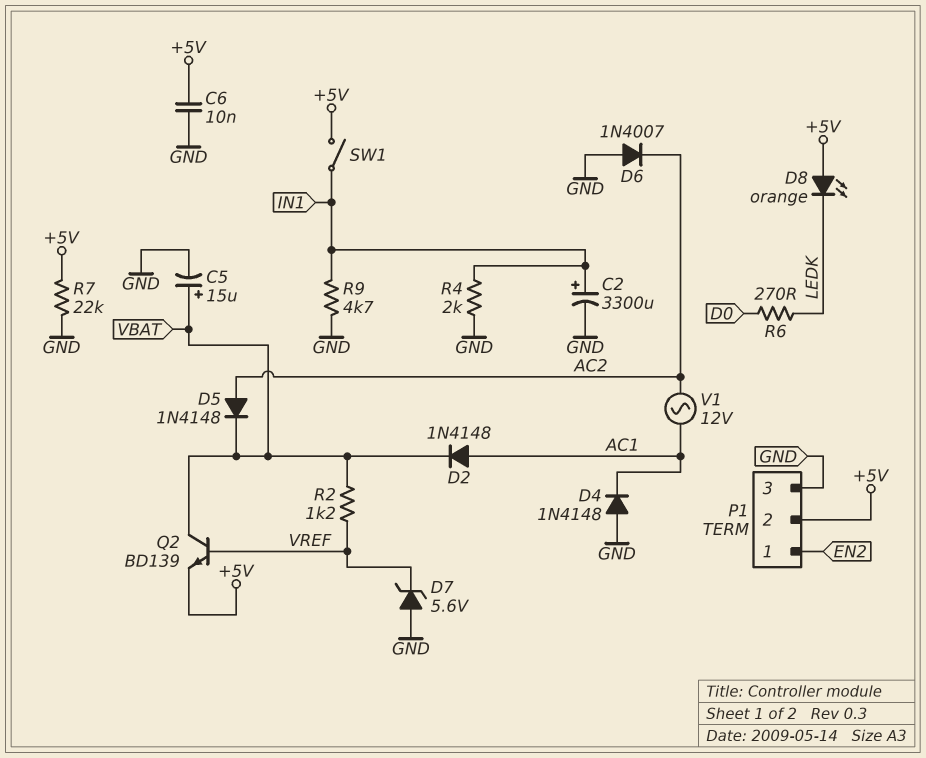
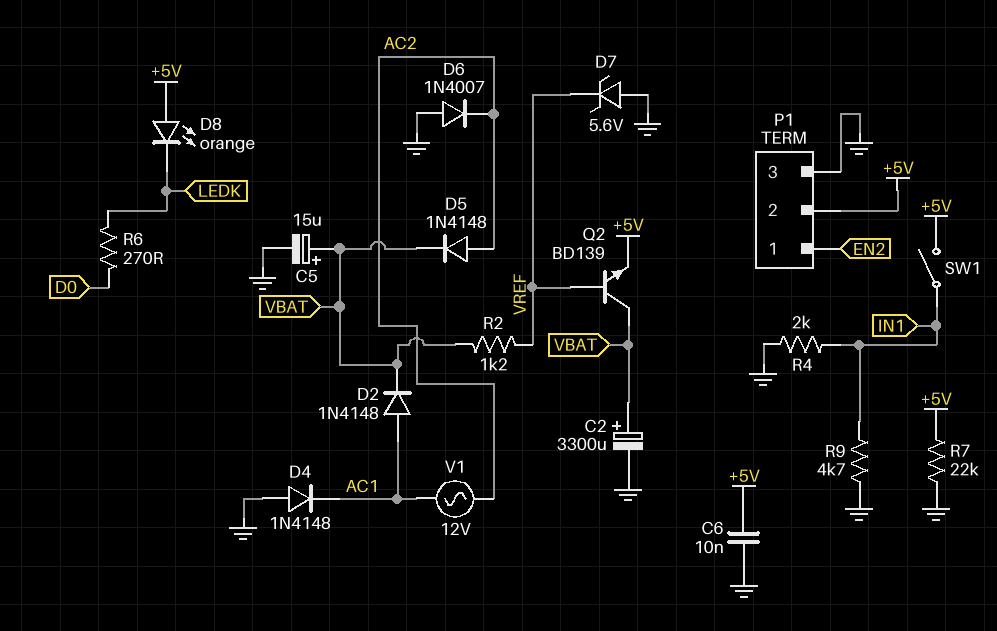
C2: 3300uF (plus IN1, minus GND) -> 3300uF (plus VBAT, minus GND)

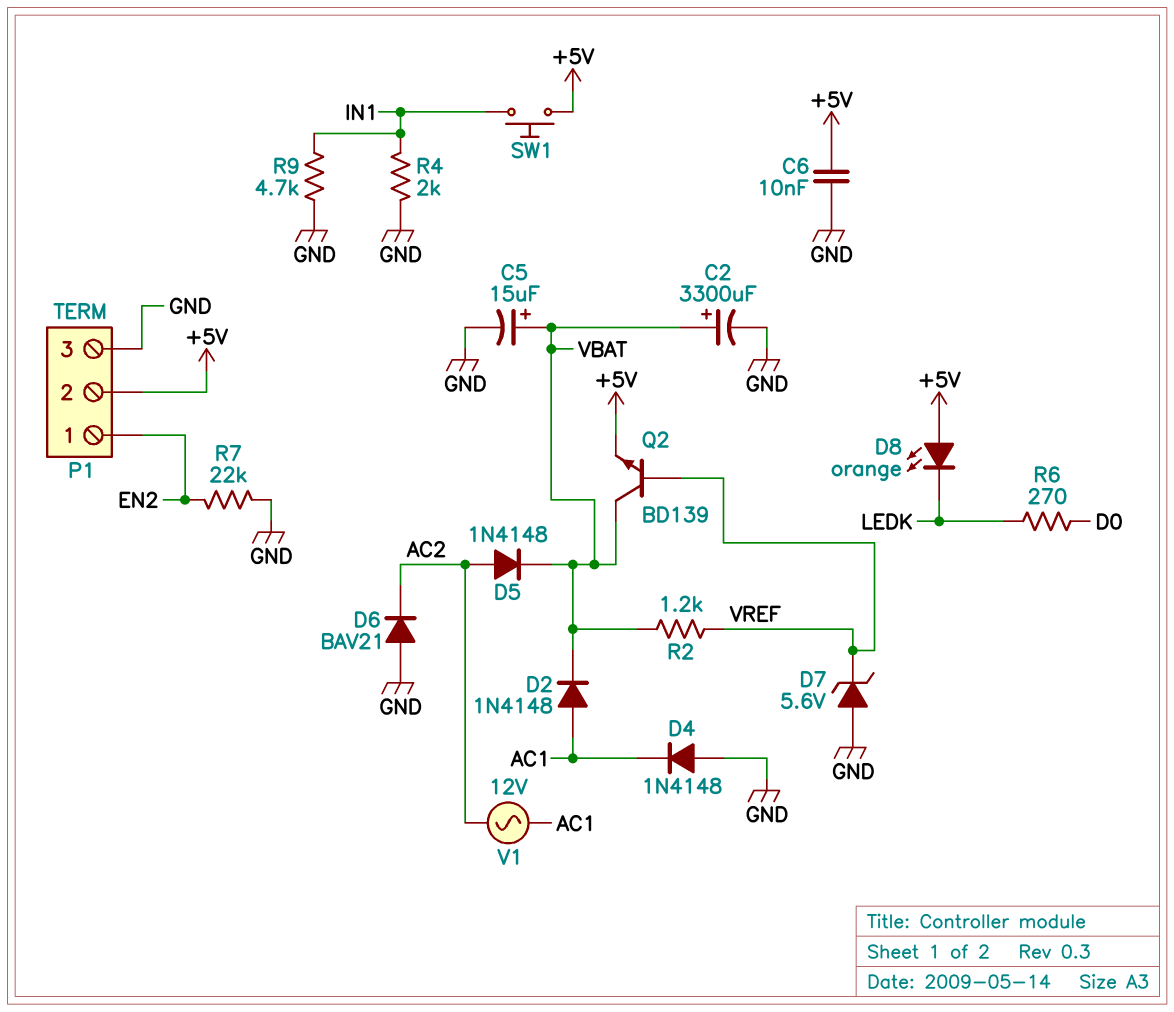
D6: diode 1N4007 (A GND, K AC2) -> diode BAV21 (A GND, K AC2)
R7: 22k (+5V, GND) -> 22k (EN2, GND)
SW1: switch (+5V, IN1) -> button (+5V, IN1)

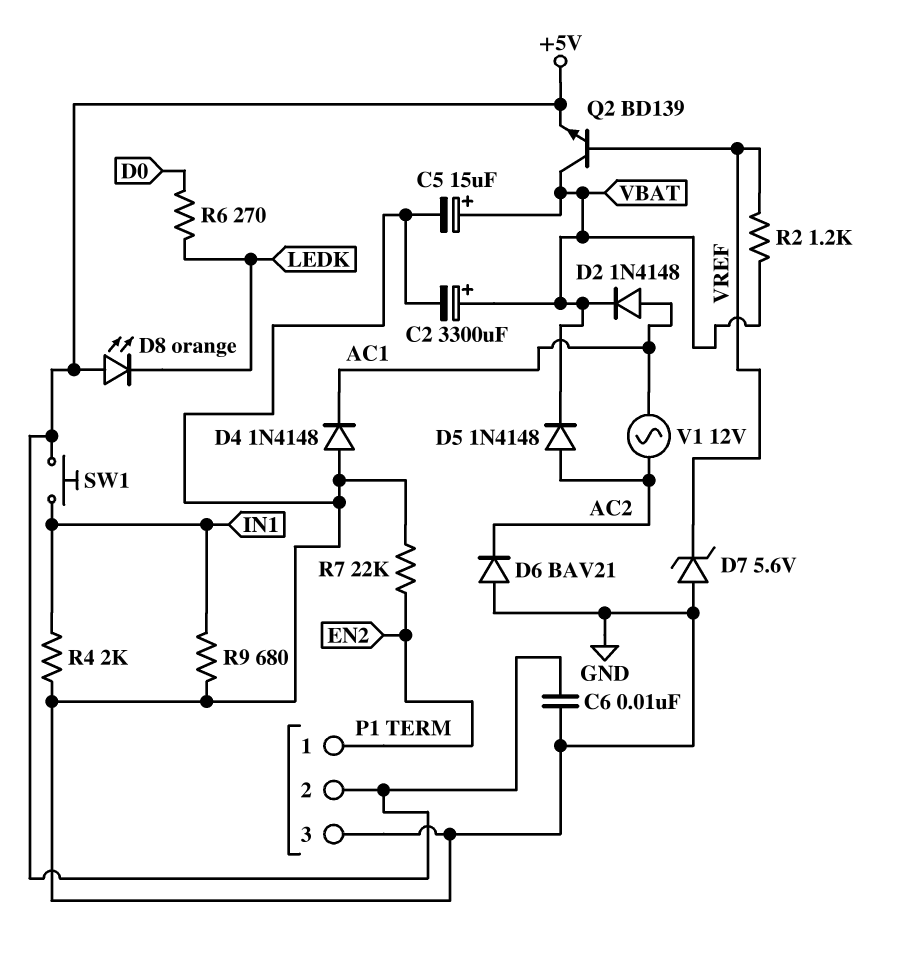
R9: 4.7k (GND, IN1) -> 680 (GND, IN1)

